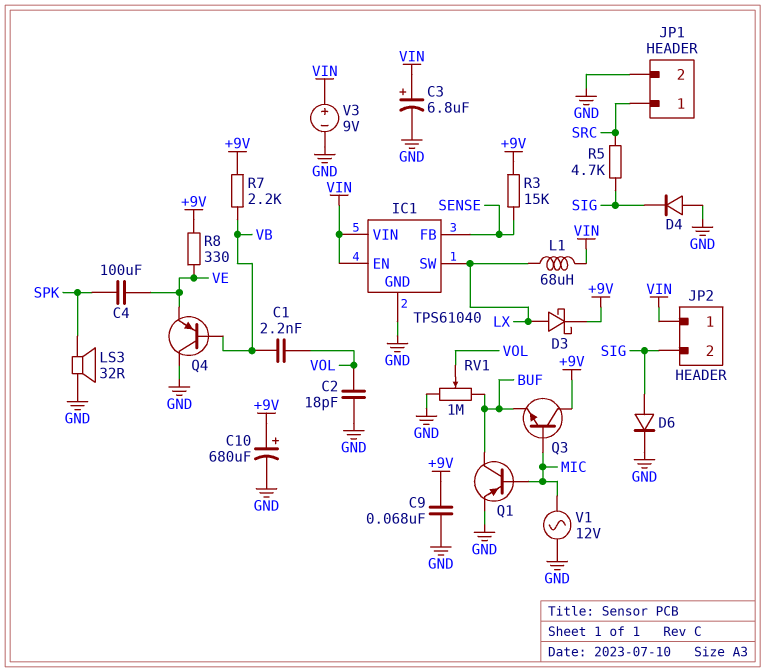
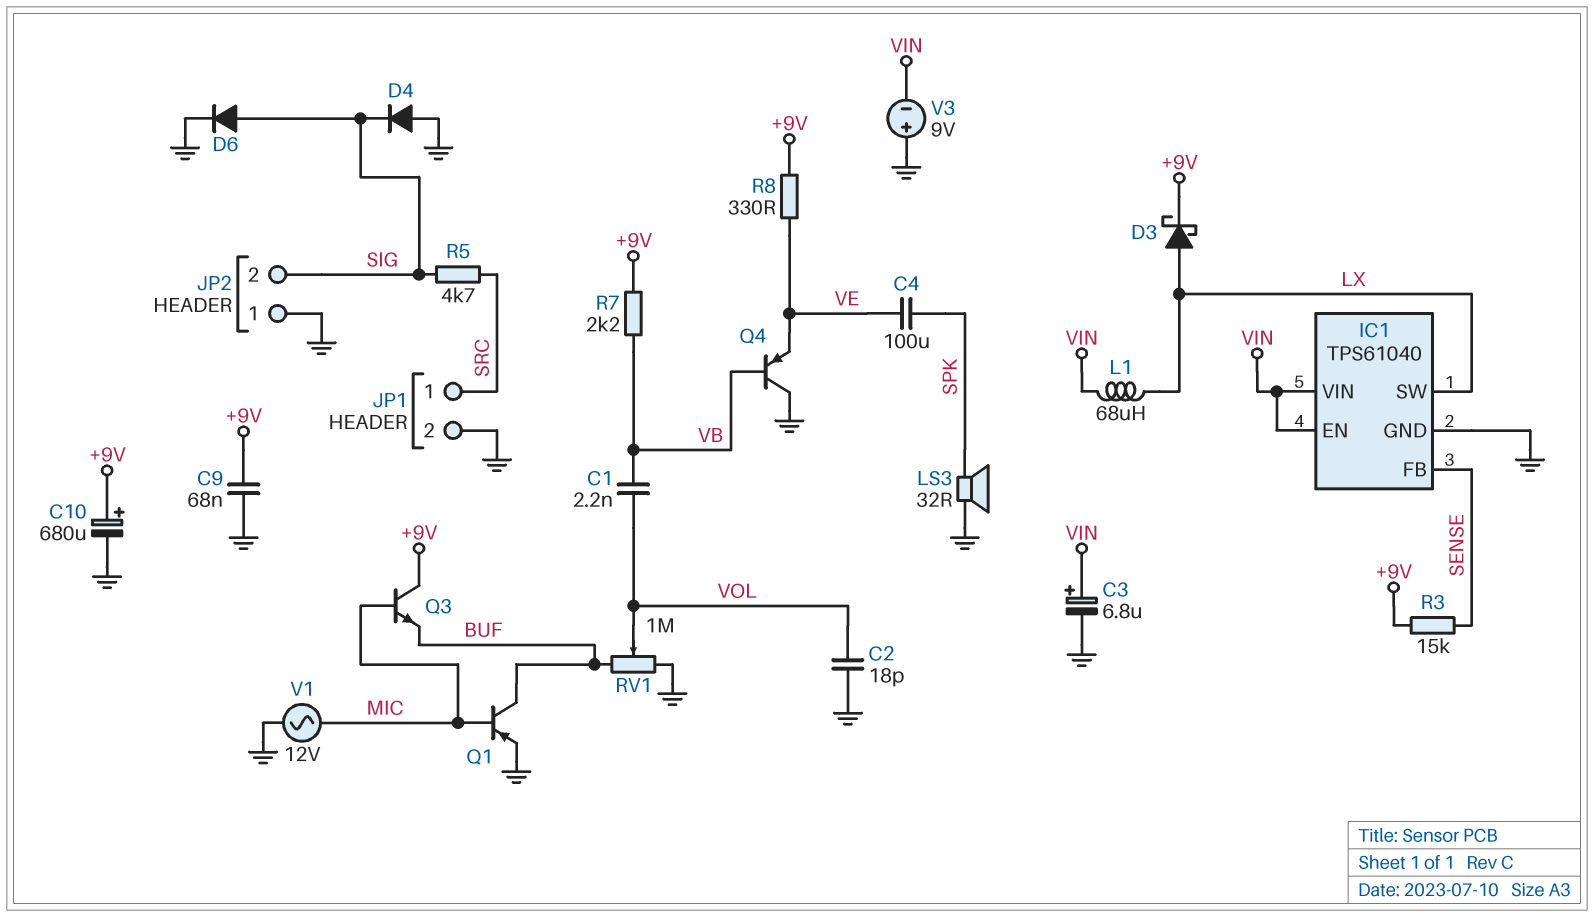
JP2 pin 1: VIN -> GND
V3: 9V (plus VIN, minus GND) -> 9V (plus GND, minus VIN)

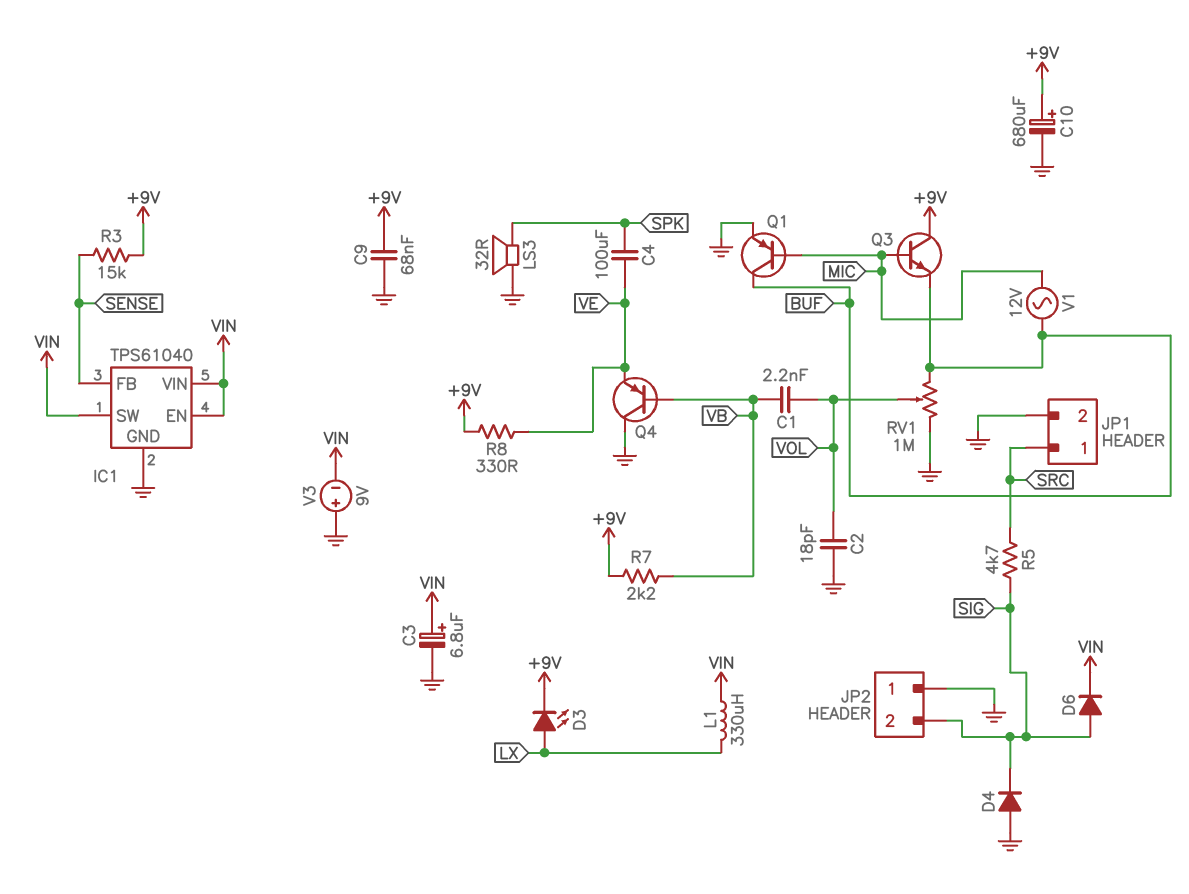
D3: schottky (A LX, K +9V) -> LED (A LX, K +9V)
D6: diode (A SIG, K GND) -> diode (A SIG, K VIN)
IC1 pin SW: LX -> VIN
L1: 68uH (LX, VIN) -> 330uH (LX, VIN)
V1: AC 12V (GND, MIC) -> AC 12V (BUF, MIC)

